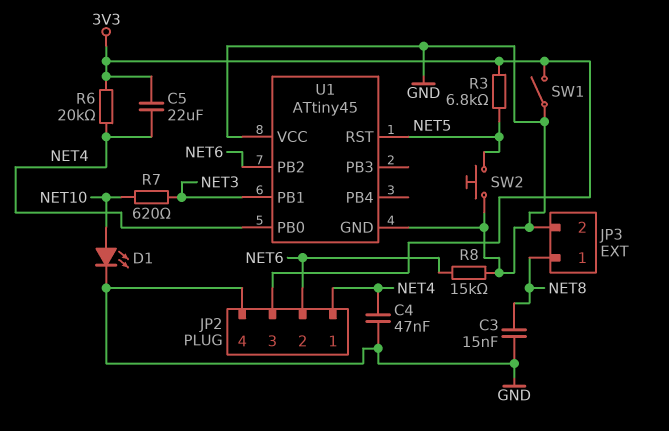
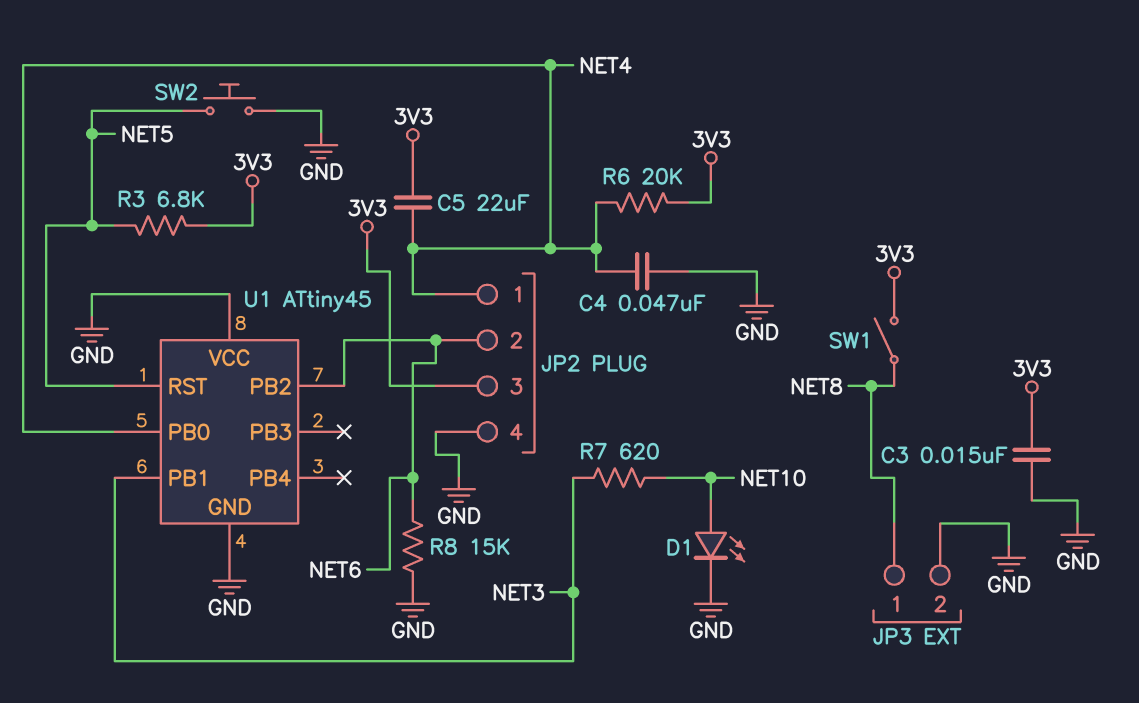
C3: 15nF (GND, NET8) -> 15nF (3V3, GND)
SW1: switch (3V3, GND) -> switch (3V3, NET8)

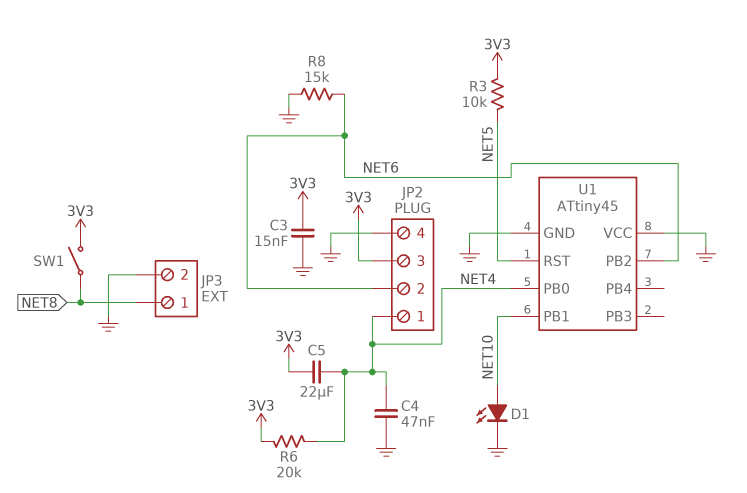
R3: 6.8k (3V3, NET5) -> 10k (3V3, NET5)
R7: 620 (NET3, NET10) -> none
SW2: button (GND, NET5) -> none
U1 pin PB1: NET3 -> NET10

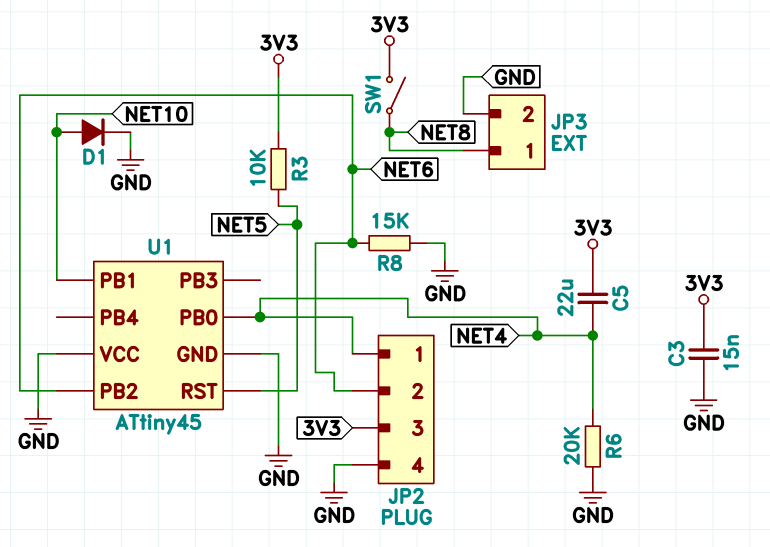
C4: 47nF (GND, NET4) -> none
D1: LED (A NET10, K GND) -> diode (A NET10, K GND)
R6: 20k (3V3, NET4) -> 20k (GND, NET4)

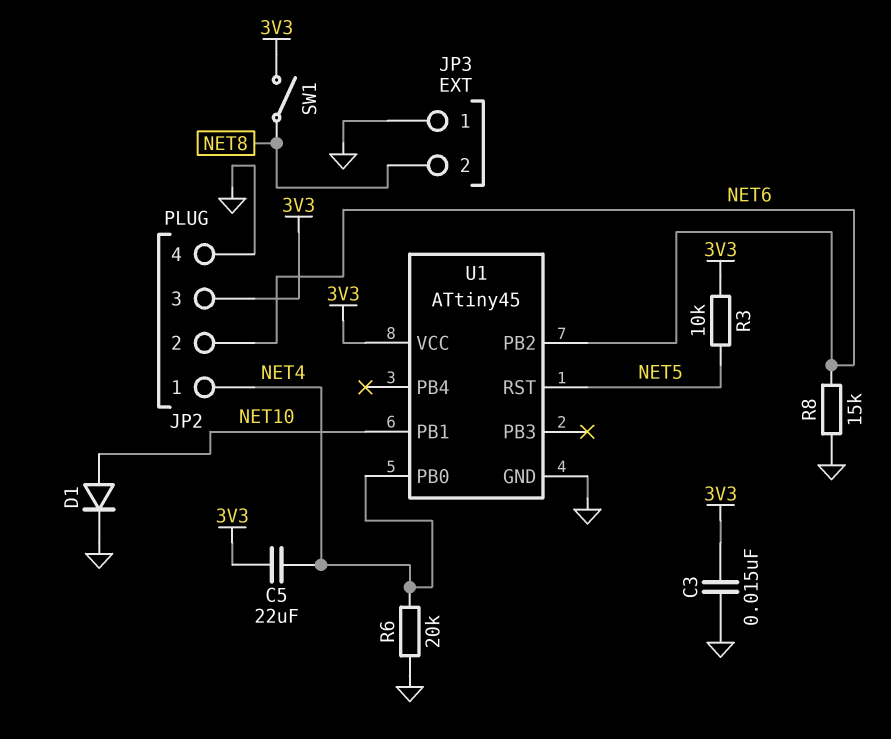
JP3 pin 1: NET8 -> GND
JP3 pin 2: GND -> NET8
U1 pin VCC: GND -> 3V3

